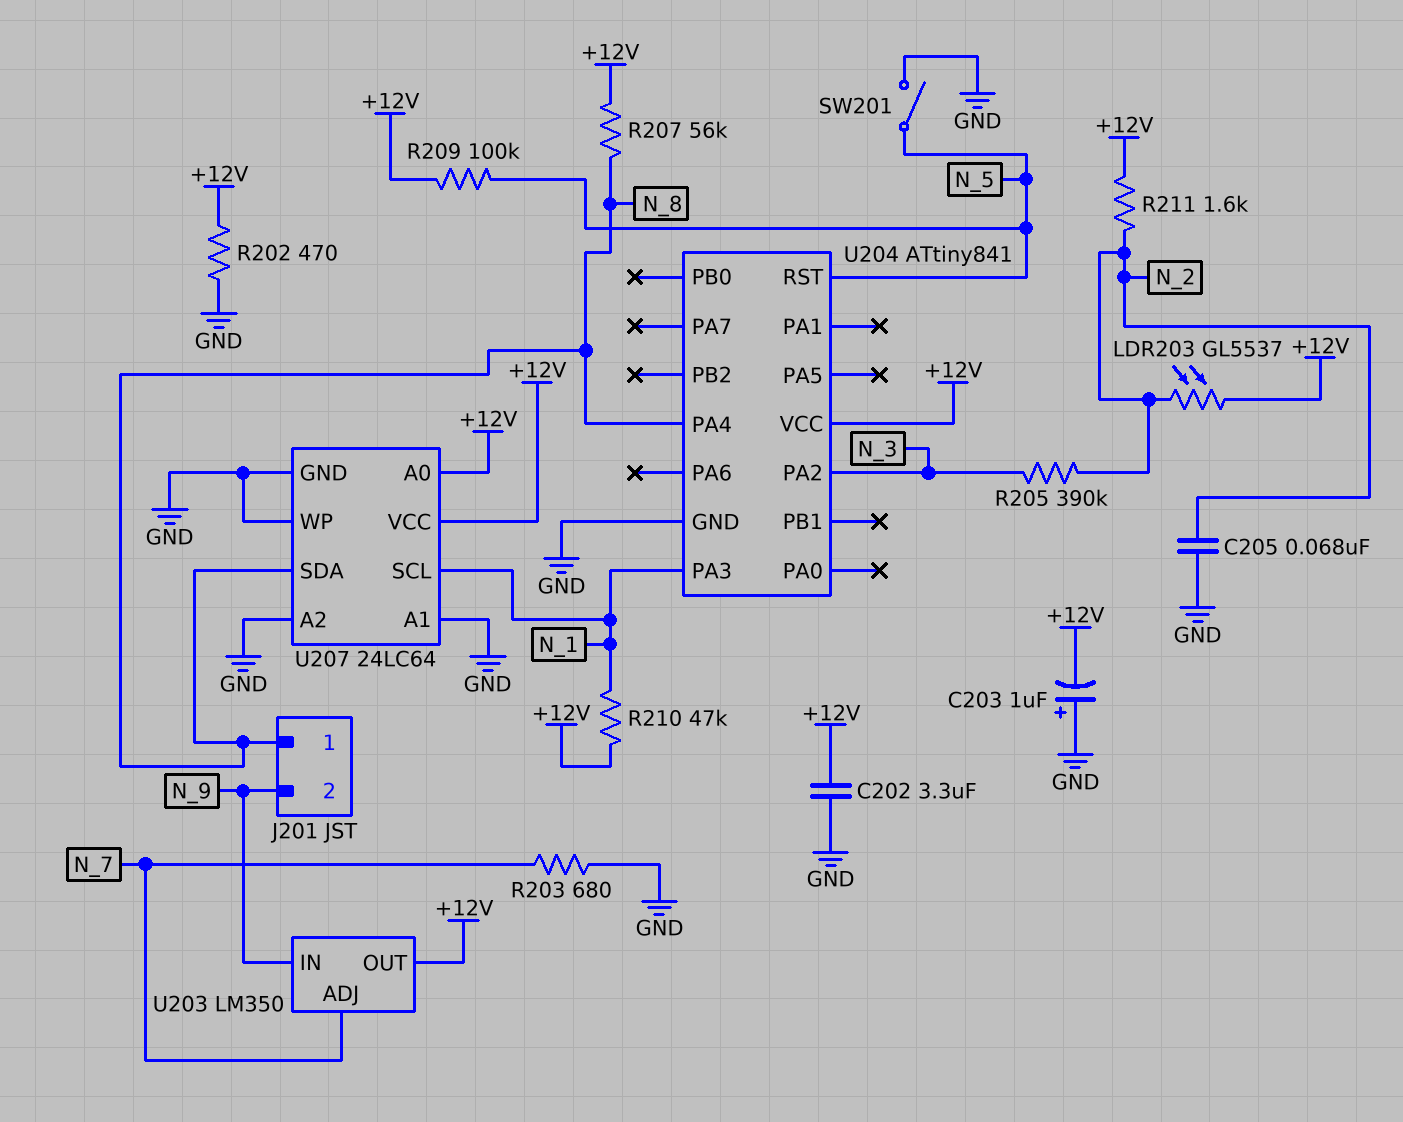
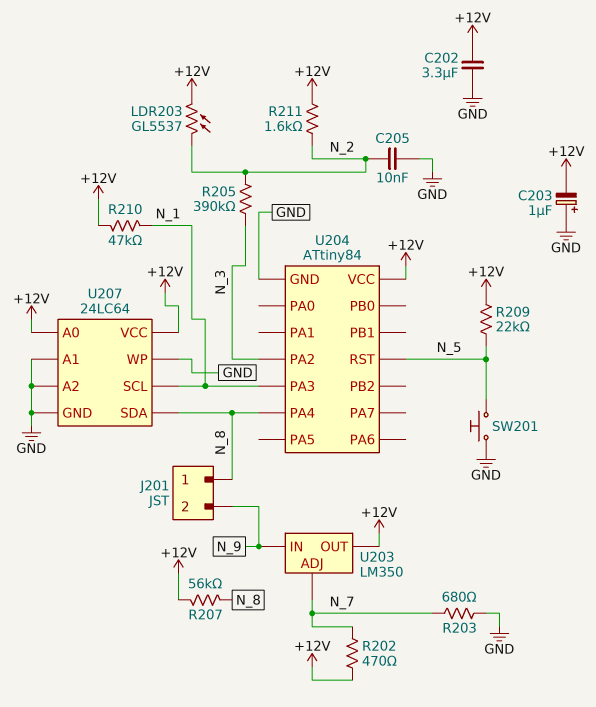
C205: 68nF (GND, N_2) -> 10nF (GND, N_2)
R202: 470 (+12V, GND) -> 470 (+12V, N_7)
R209: 100k (+12V, N_5) -> 22k (+12V, N_5)
SW201: switch (GND, N_5) -> button (GND, N_5)
U204: ATtiny841 -> ATtiny84

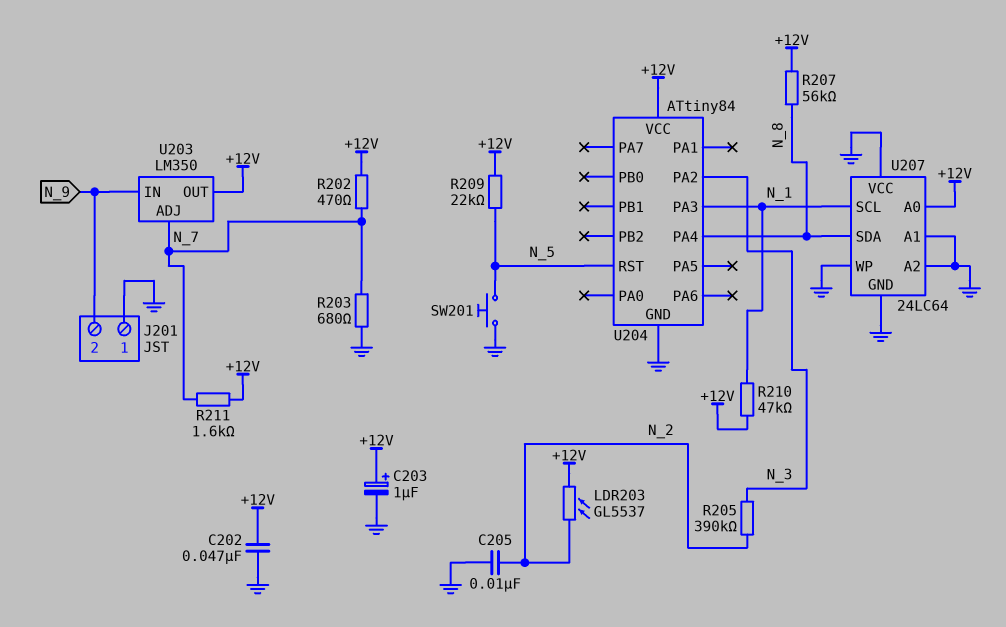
C202: 3.3uF (+12V, GND) -> 47nF (+12V, GND)
C203: 1uF (plus GND, minus +12V) -> 1uF (plus +12V, minus GND)
J201 pin 1: N_8 -> GND
R211: 1.6k (+12V, N_2) -> 1.6k (+12V, N_7)
U207 pin VCC: +12V -> GND

